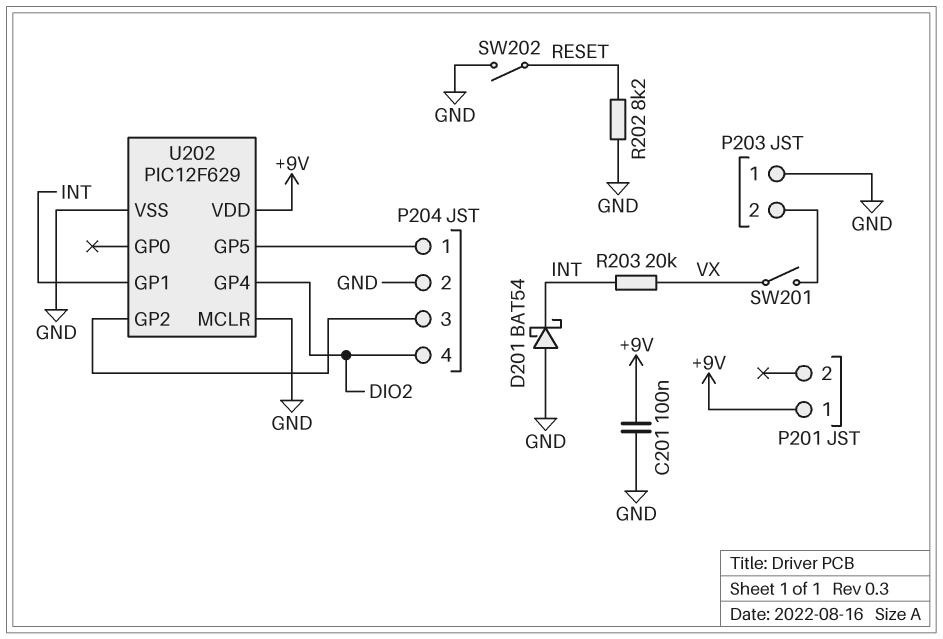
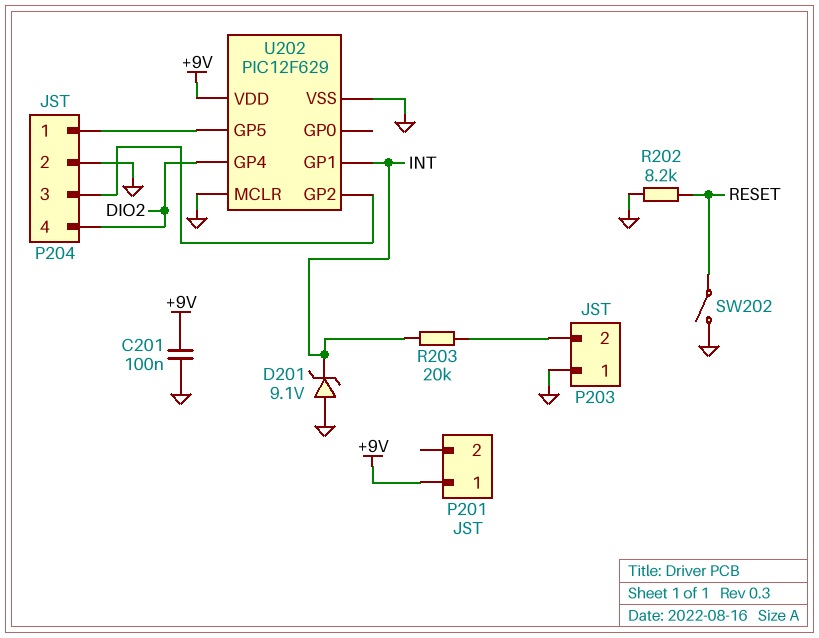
D201: schottky BAT54 (A GND, K INT) -> zener 9.1V (A GND, K INT)
R203: 20k (INT, VX) -> 20k (INT, P203/2)
SW201: switch (P203/2, VX) -> none

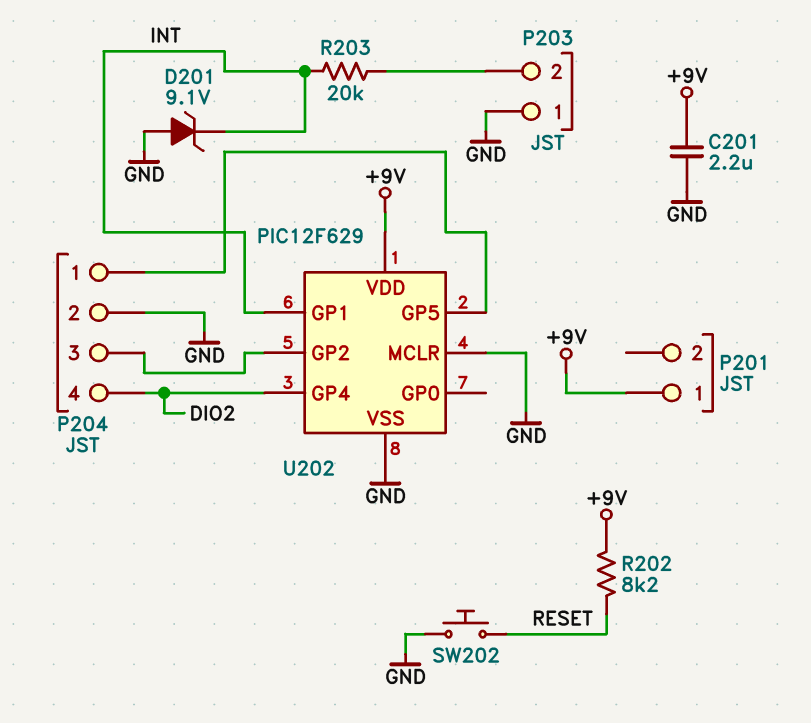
C201: 100nF (+9V, GND) -> 2.2uF (+9V, GND)
R202: 8.2k (GND, RESET) -> 8.2k (+9V, RESET)
SW202: switch (GND, RESET) -> button (GND, RESET)

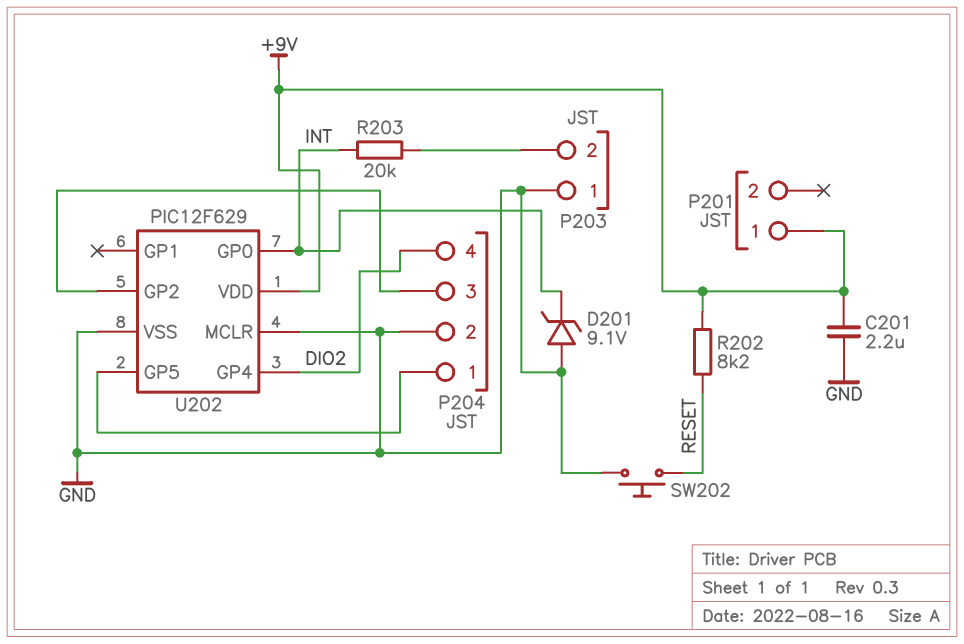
U202 pin GP0: none -> INT
U202 pin GP1: INT -> none

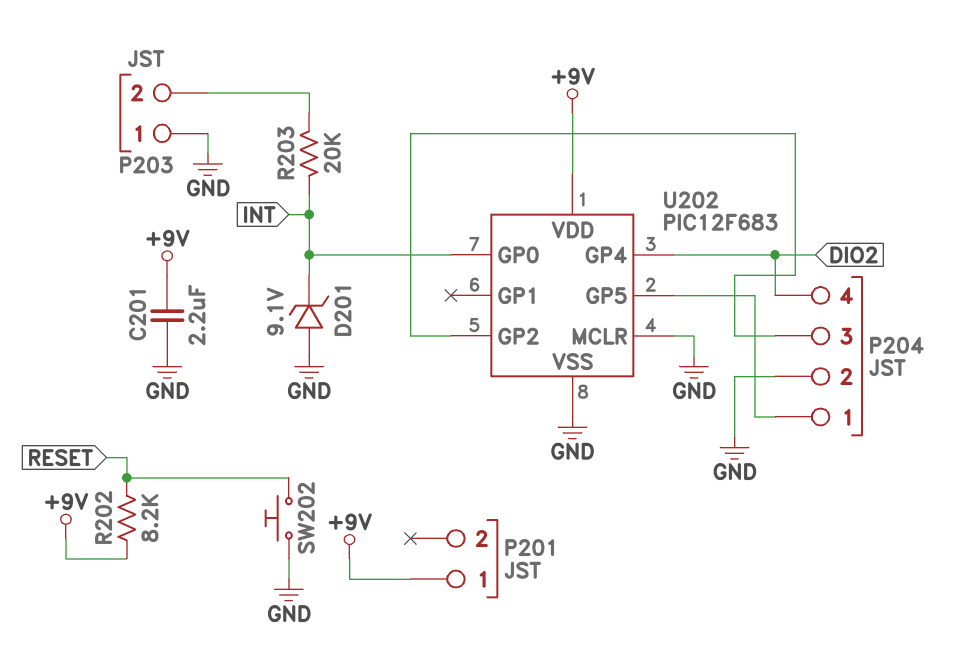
U202: PIC12F629 -> PIC12F683

